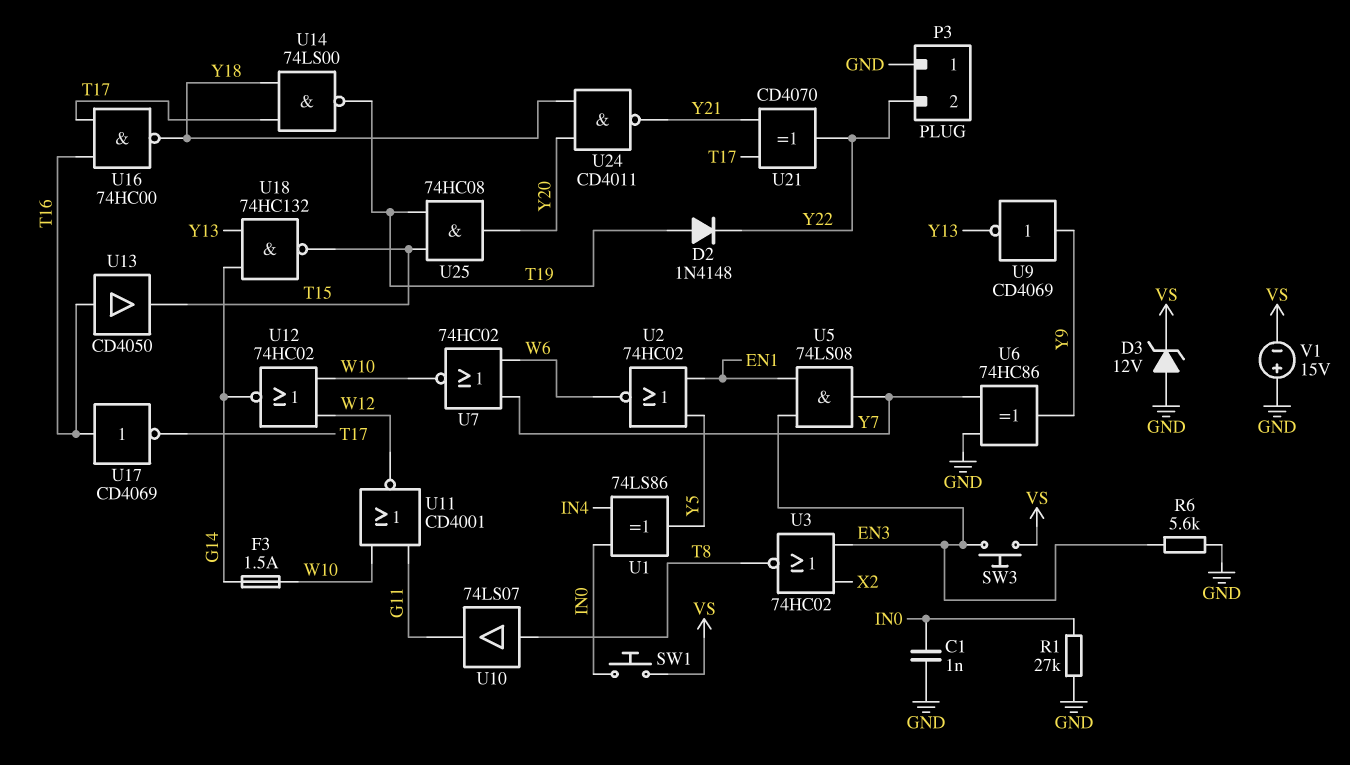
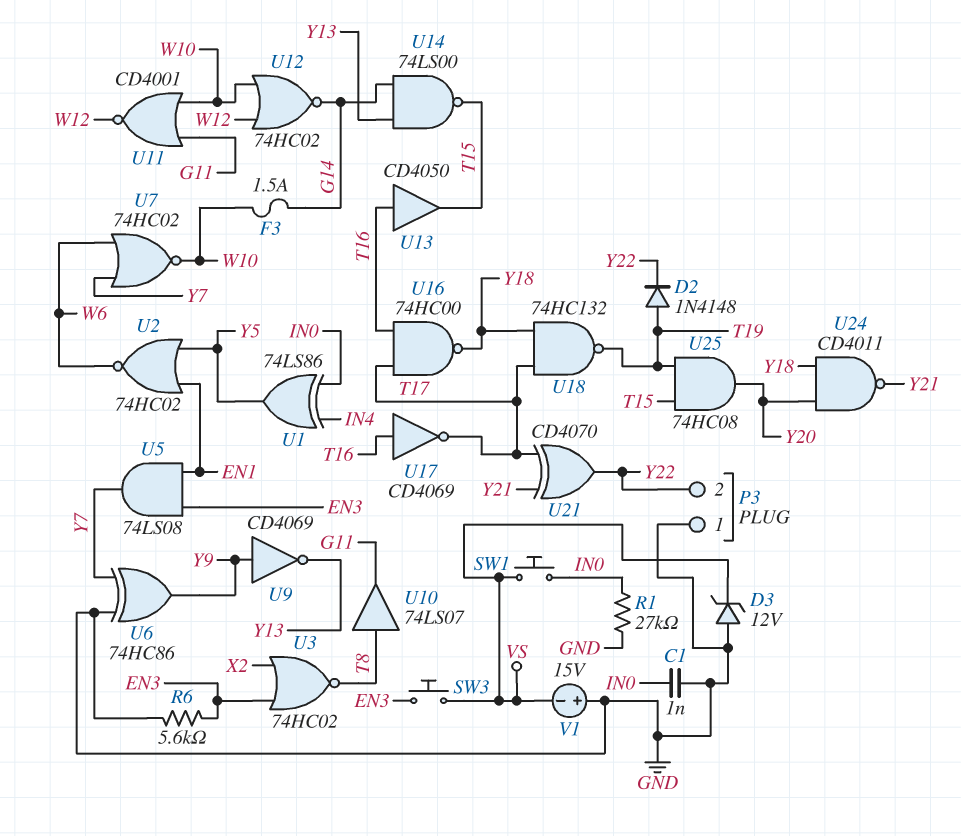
U14: NAND 74LS00 (in T17, in Y18, out T19) -> NAND 74LS00 (in G14, in Y13, out T15)
U18: NAND 74HC132 (in G14, in Y13, out T15) -> NAND 74HC132 (in T17, in Y18, out T19)

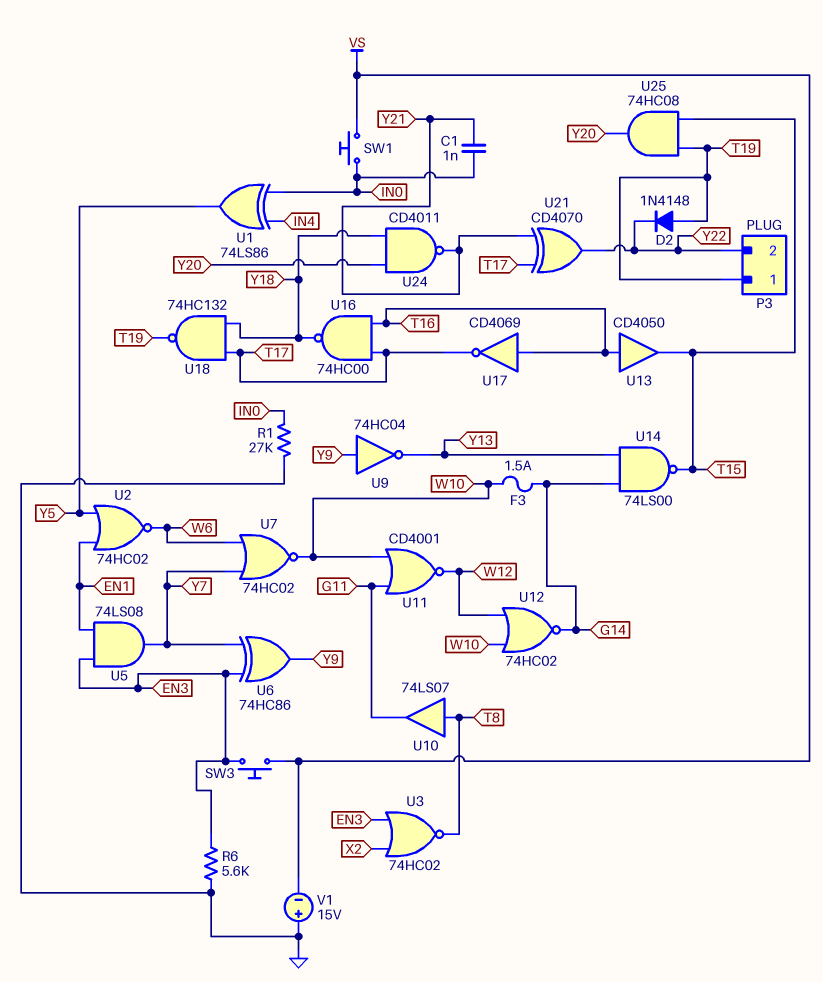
C1: 1nF (GND, IN0) -> 1nF (IN0, Y21)
D3: zener 12V (A GND, K VS) -> none
P3 pin 1: GND -> T19
U6: XOR 74HC86 (in GND, in Y7, out Y9) -> XOR 74HC86 (in EN3, in Y7, out Y9)
U9: NOT CD4069 (in Y9, out Y13) -> NOT 74HC04 (in Y9, out Y13)

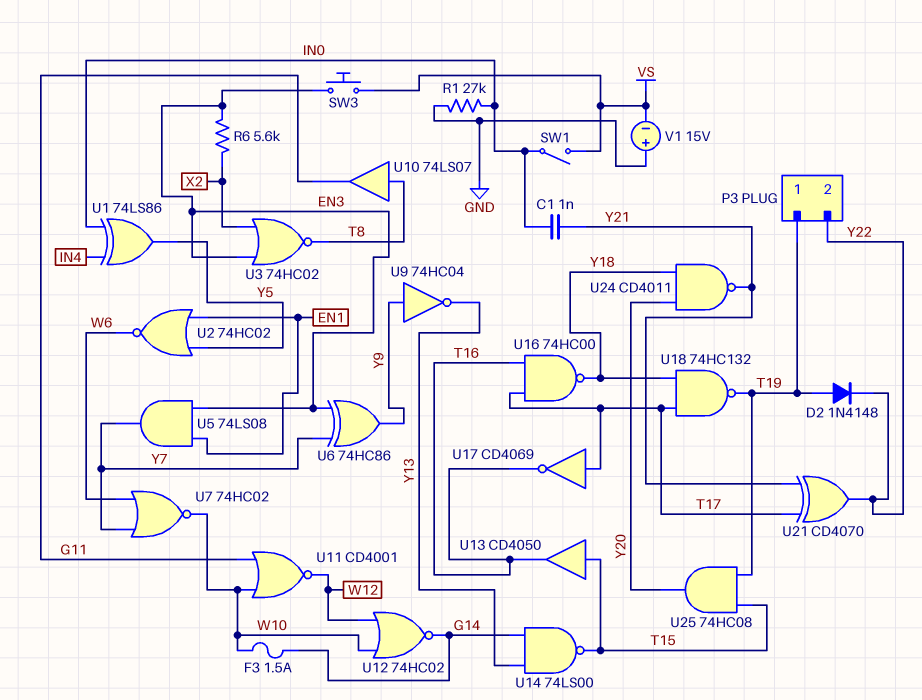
R6: 5.6k (EN3, GND) -> 5.6k (EN3, X2)
SW1: button (IN0, VS) -> switch (IN0, VS)
U13: buffer CD4050 (in T16, out T15) -> buffer CD4050 (in T15, out T16)
U17: NOT CD4069 (in T16, out T17) -> NOT CD4069 (in T17, out T16)

